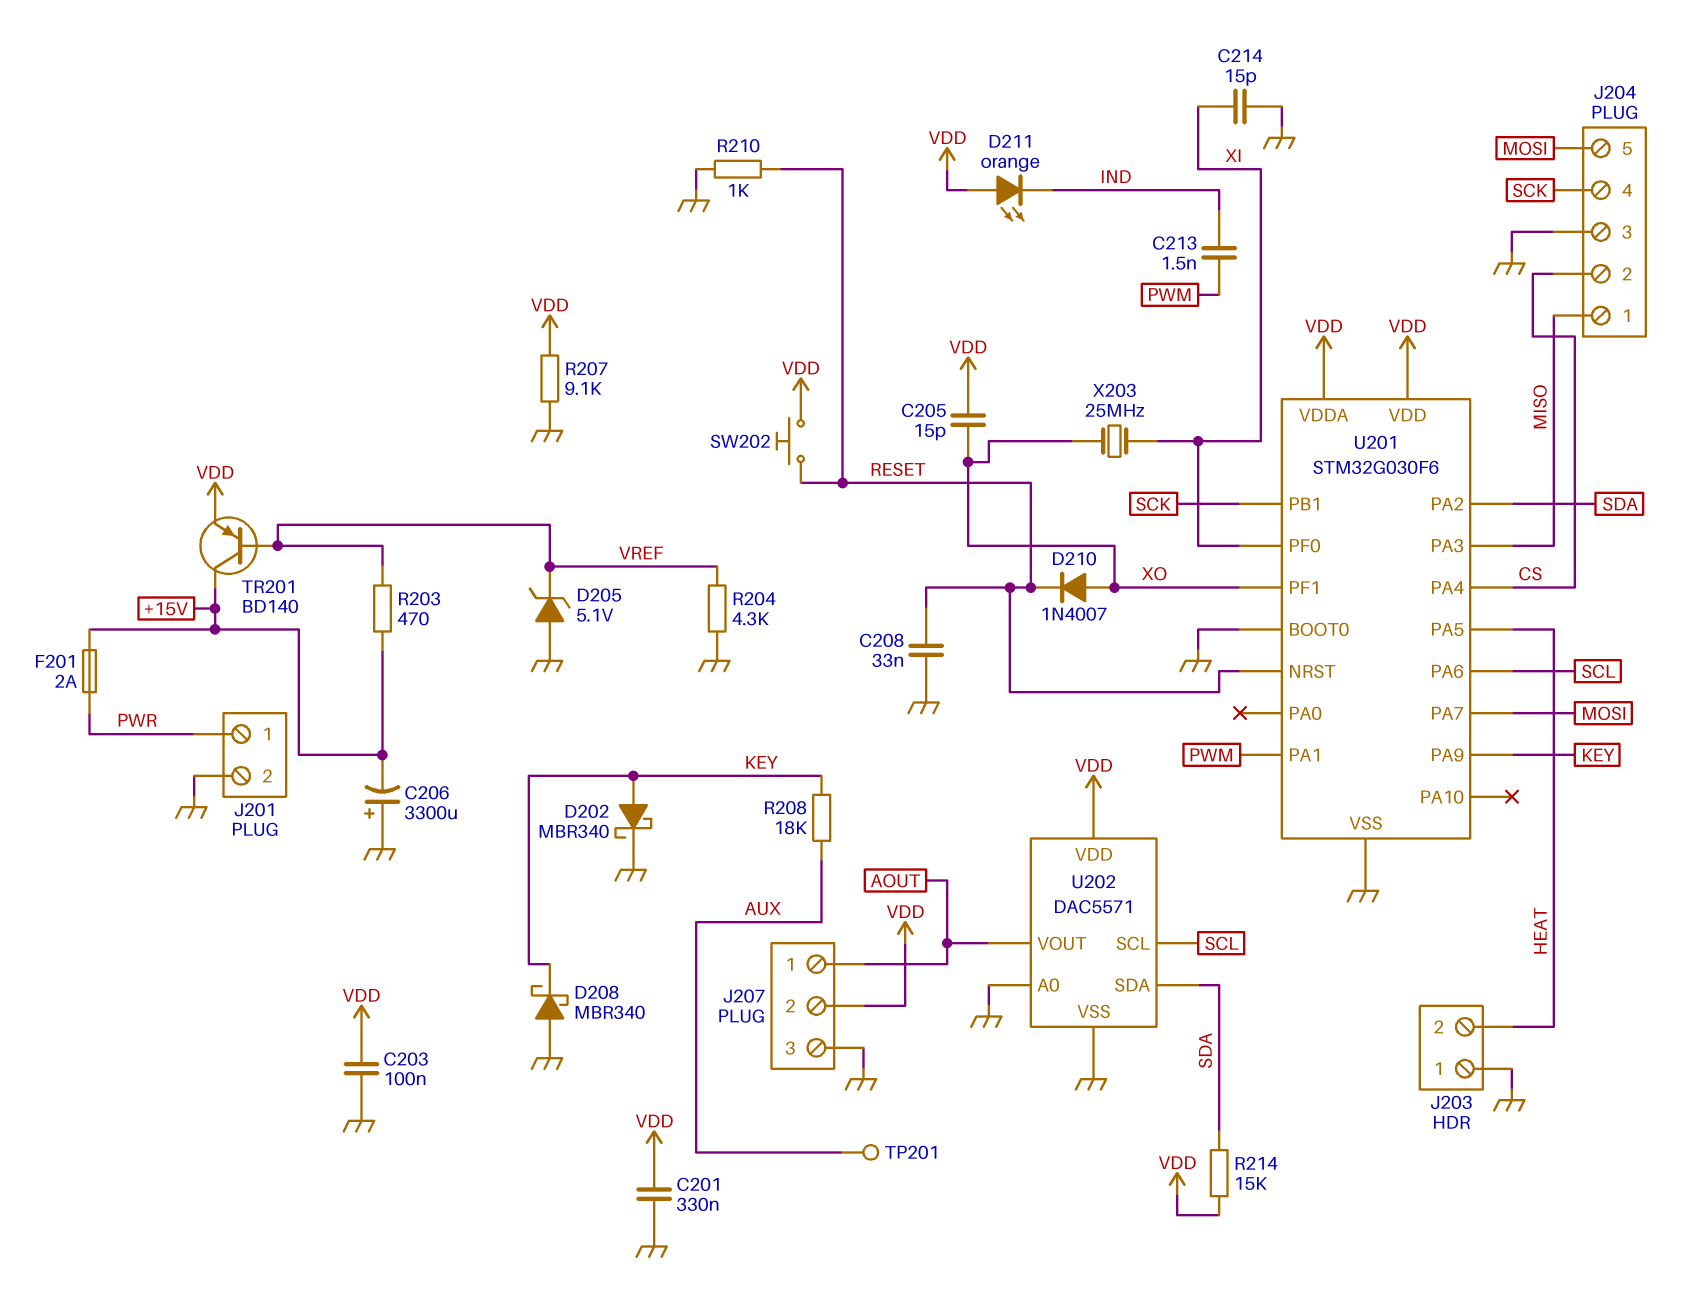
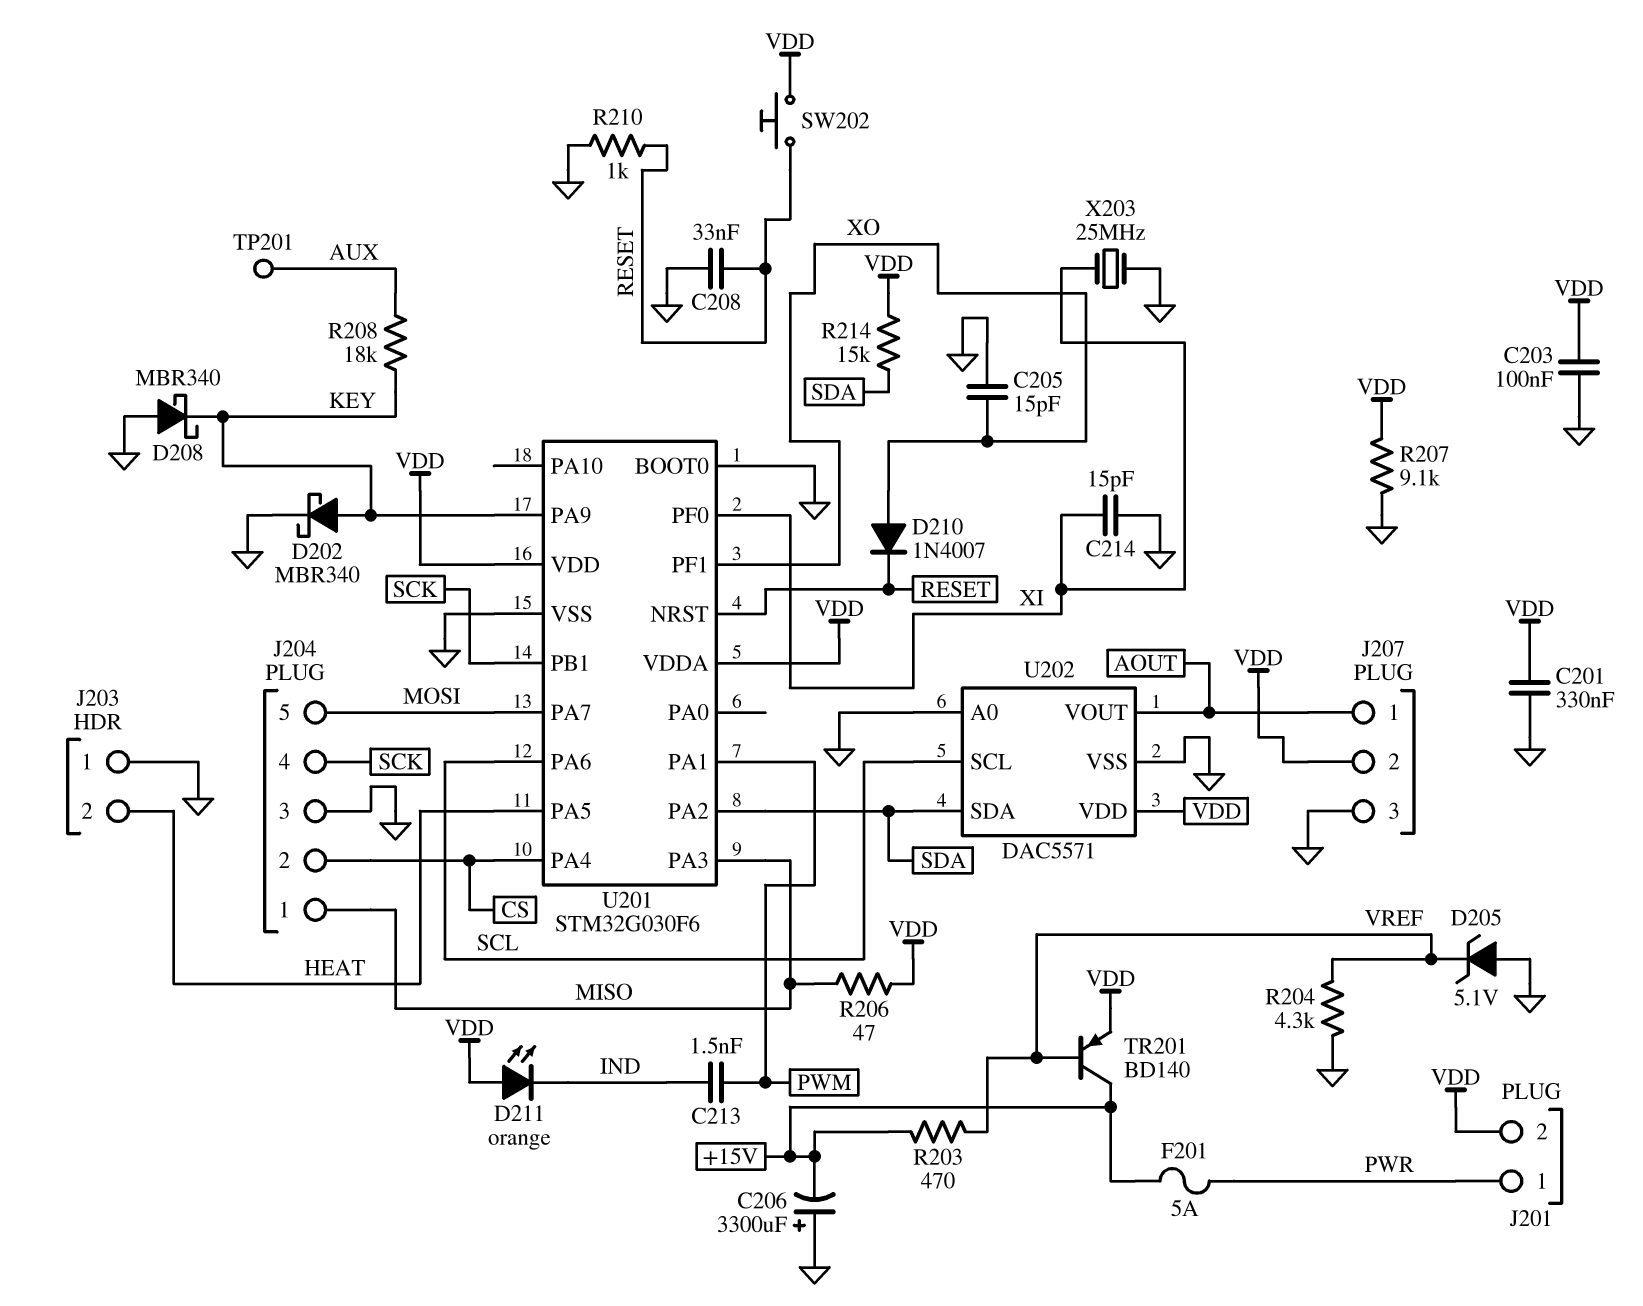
C205: 15pF (VDD, XO) -> 15pF (GND, XO)
F201: 2A (+15V, PWR) -> 5A (+15V, PWR)
J201 pin 2: GND -> VDD
R206: none -> 47 (MISO, VDD)
X203: 25MHz (XI, XO) -> 25MHz (GND, XI)

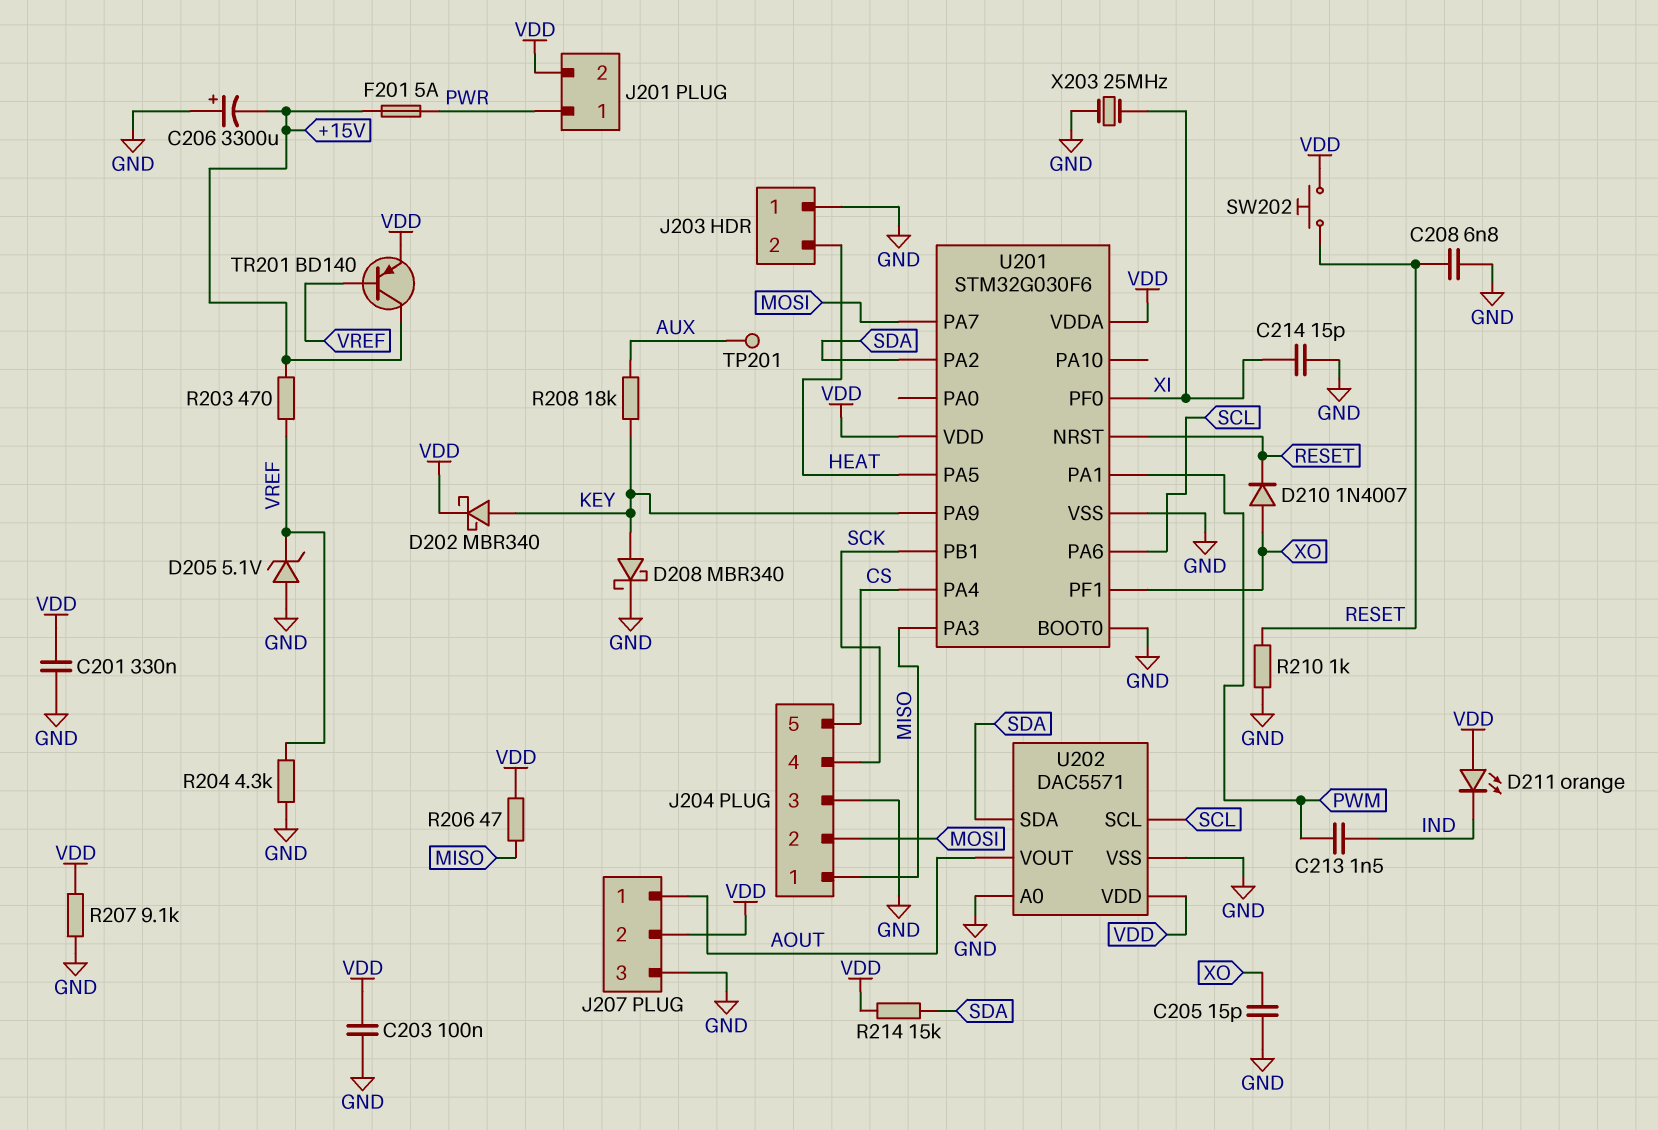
C208: 33nF (GND, RESET) -> 6.8nF (GND, RESET)
D202: schottky MBR340 (A KEY, K GND) -> schottky MBR340 (A KEY, K VDD)
D208: schottky MBR340 (A GND, K KEY) -> schottky MBR340 (A KEY, K GND)
J204 pin 2: CS -> MOSI
J204 pin 5: MOSI -> CS

